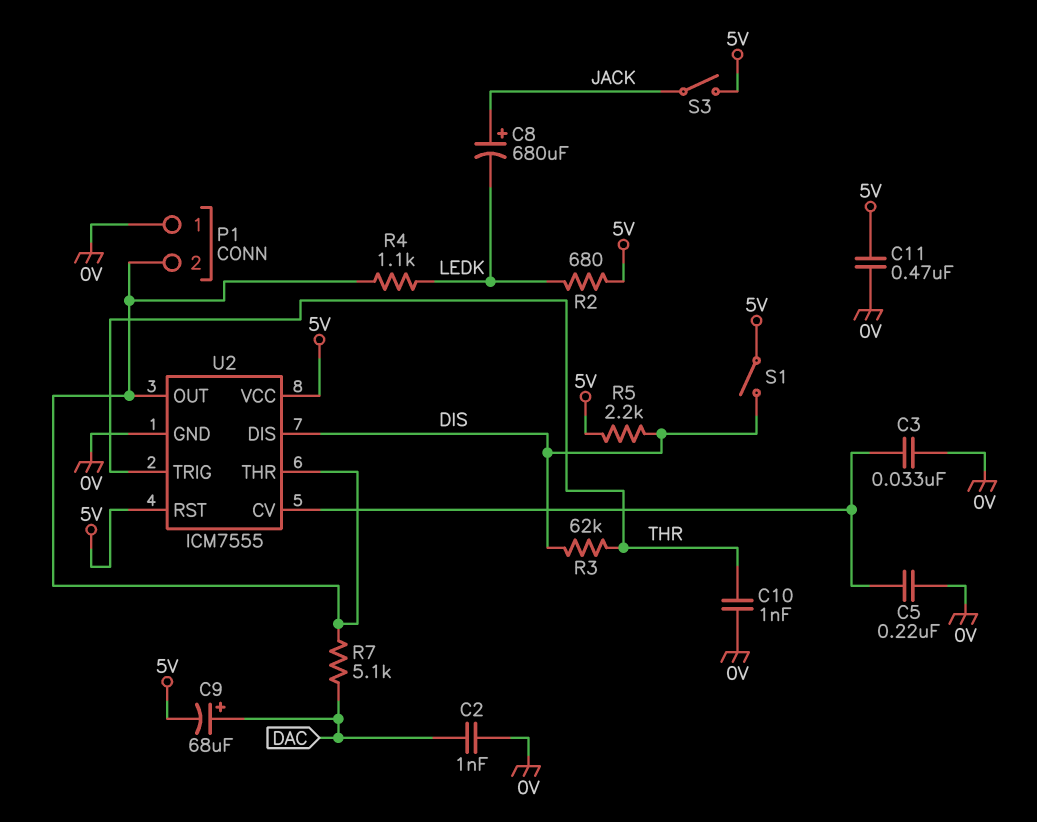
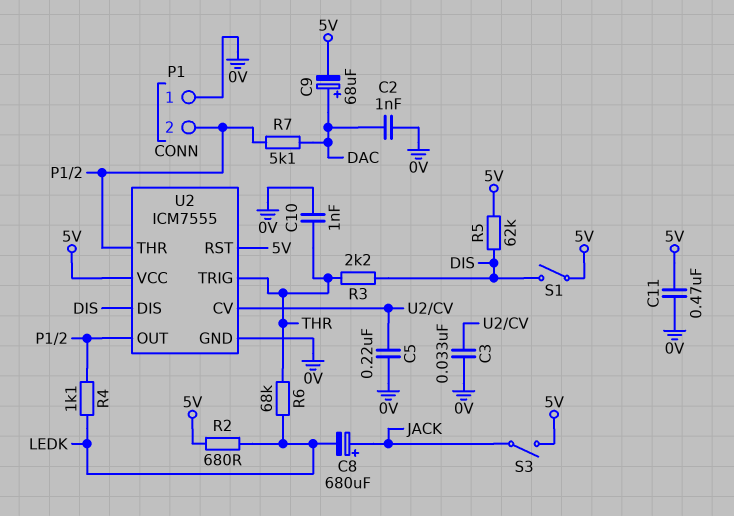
R3: 62k (DIS, THR) -> 2.2k (DIS, THR)
R5: 2.2k (5V, DIS) -> 62k (5V, DIS)
R6: none -> 68k (LEDK, THR)

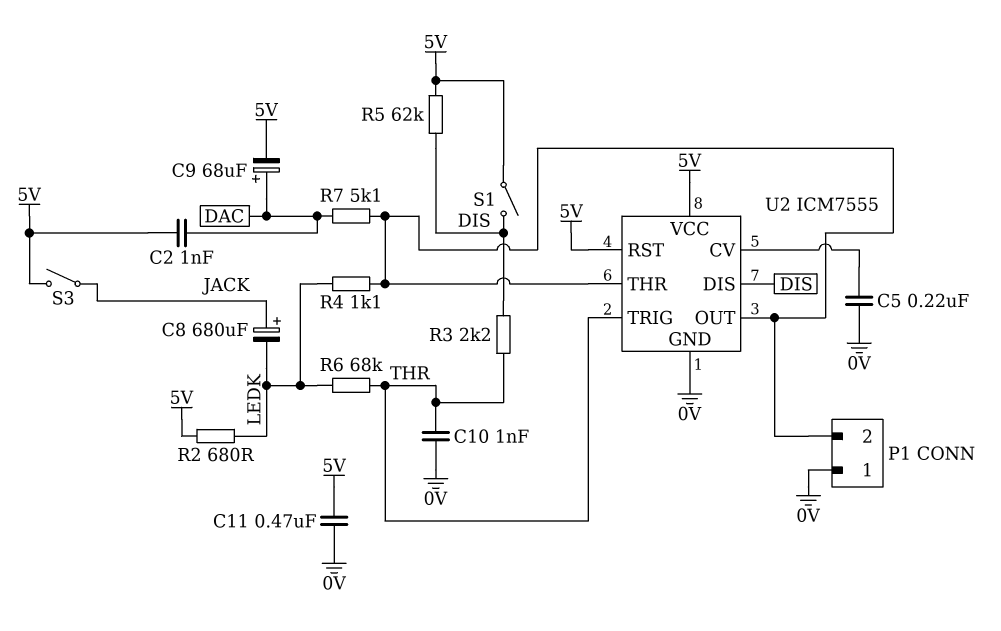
C2: 1nF (0V, DAC) -> 1nF (5V, DAC)
C3: 33nF (0V, U2/CV) -> none

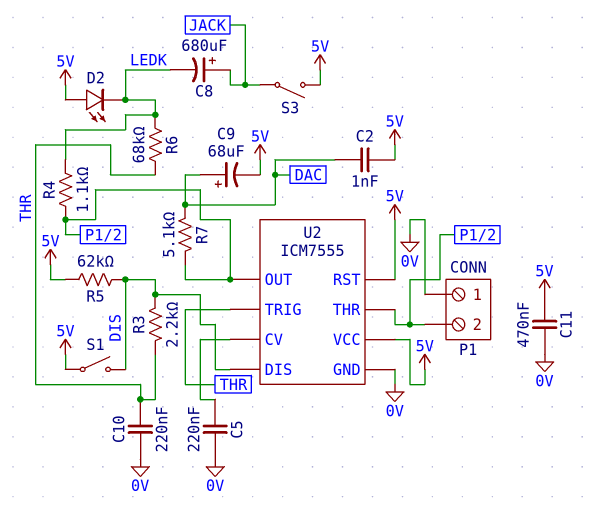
C10: 1nF (0V, THR) -> 220nF (0V, THR)
D2: none -> LED (A 5V, K LEDK)
R2: 680 (5V, LEDK) -> none

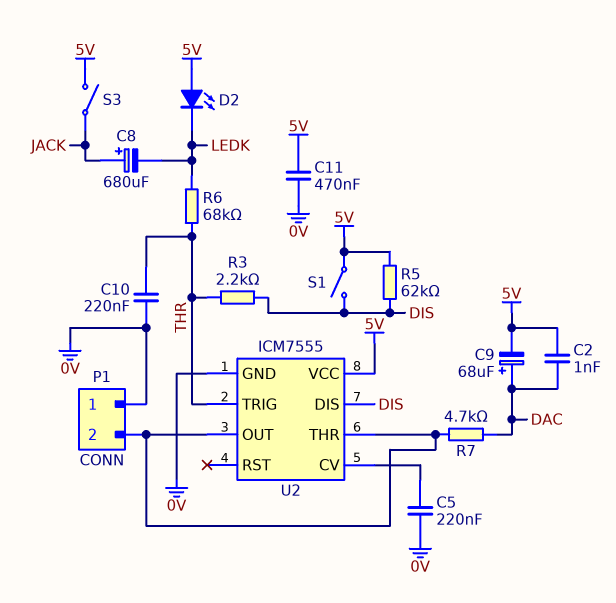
R4: 1.1k (LEDK, P1/2) -> none
R7: 5.1k (DAC, P1/2) -> 4.7k (DAC, P1/2)
U2 pin RST: 5V -> none

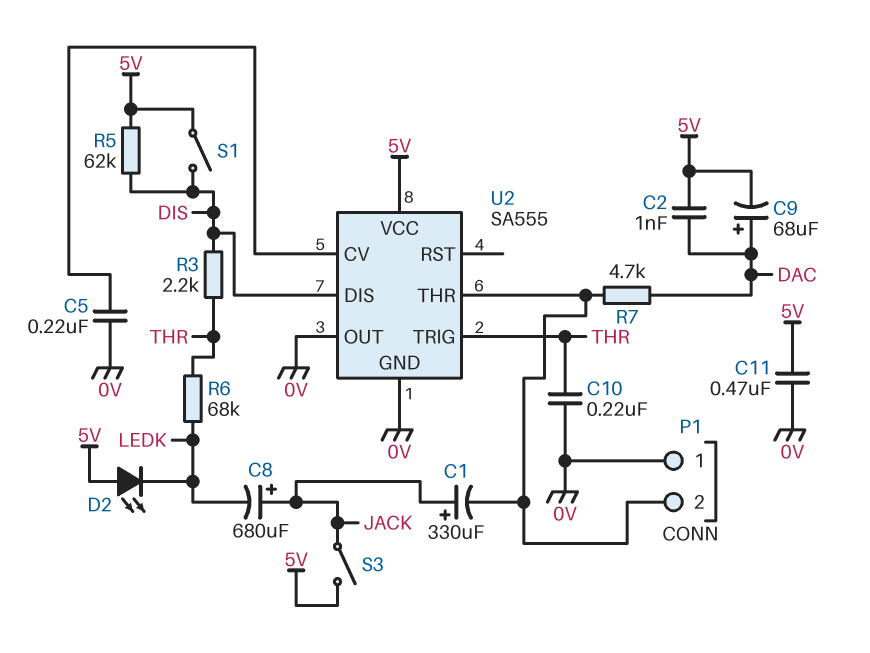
C1: none -> 330uF (plus JACK, minus P1/2)
U2: ICM7555 -> SA555
U2 pin OUT: P1/2 -> 0V

